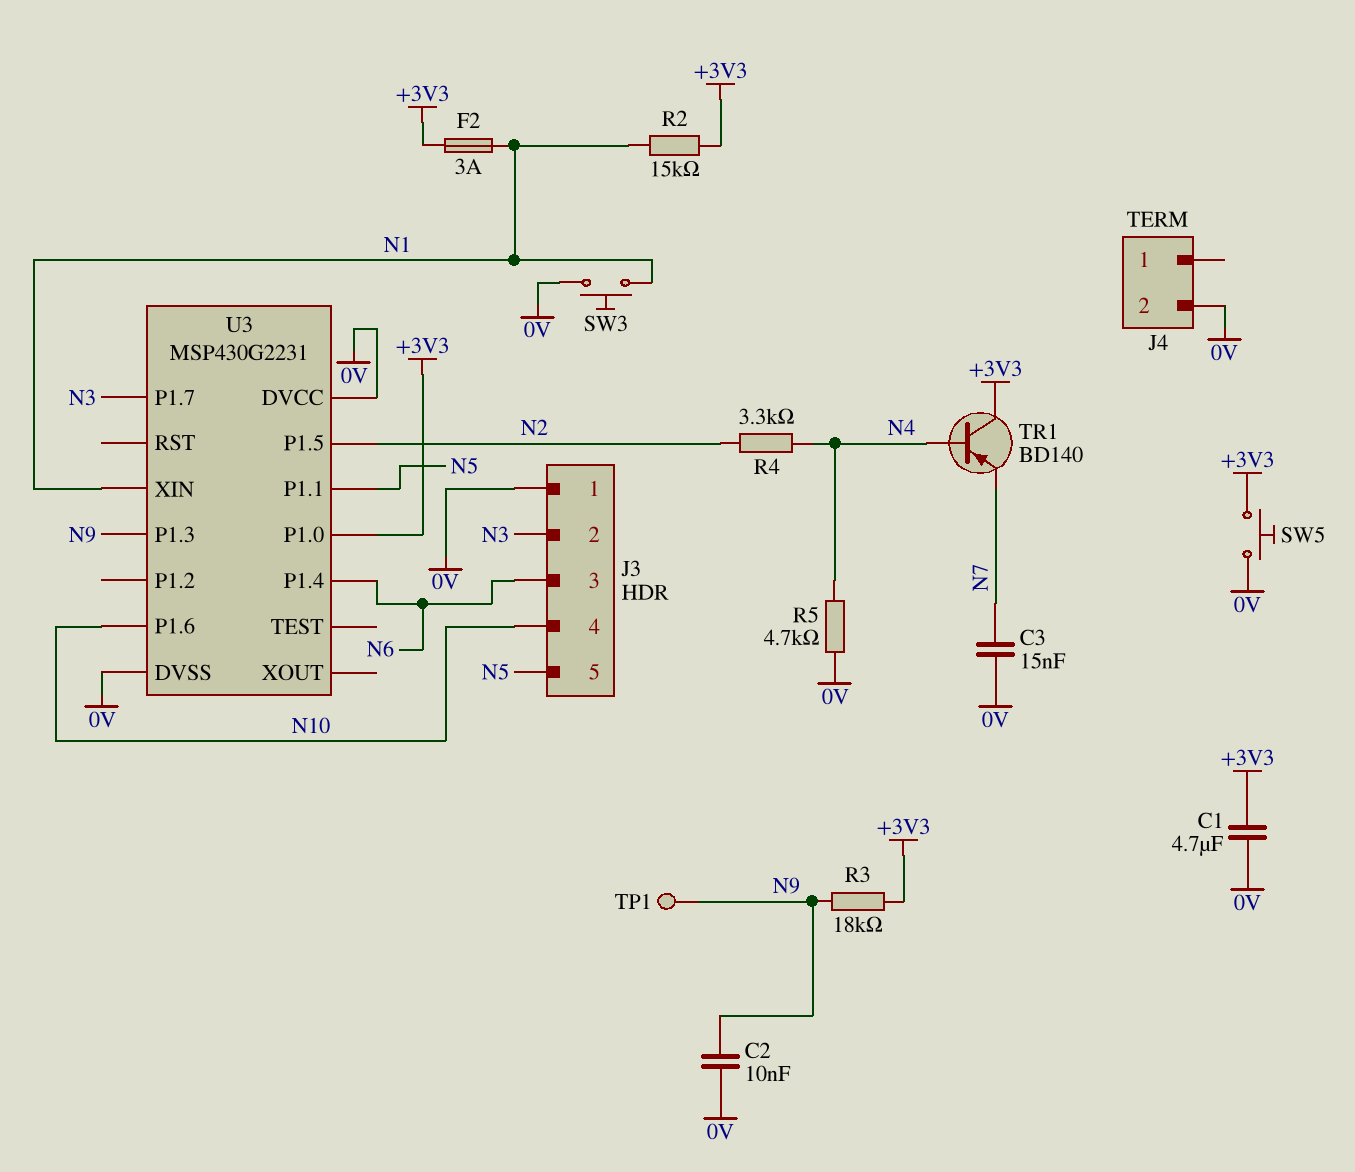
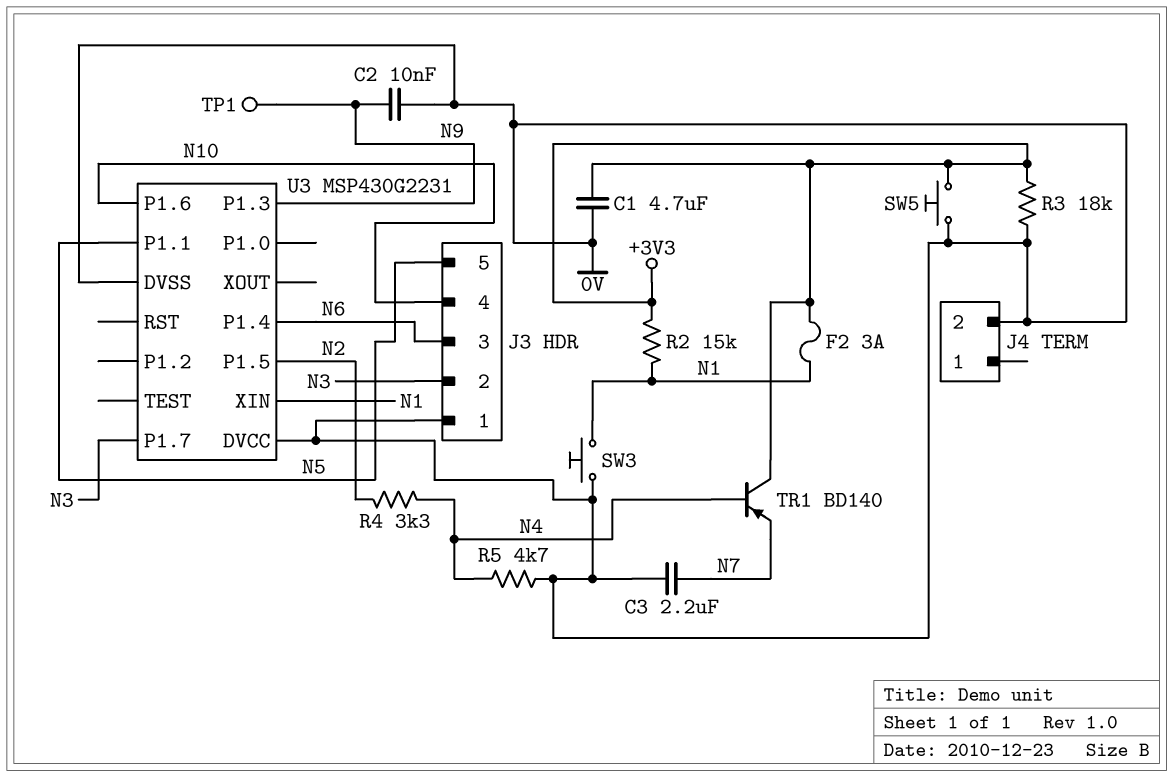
C3: 15nF (0V, N7) -> 2.2uF (0V, N7)
R3: 18k (+3V3, N9) -> 18k (+3V3, 0V)
U3 pin P1.0: +3V3 -> none

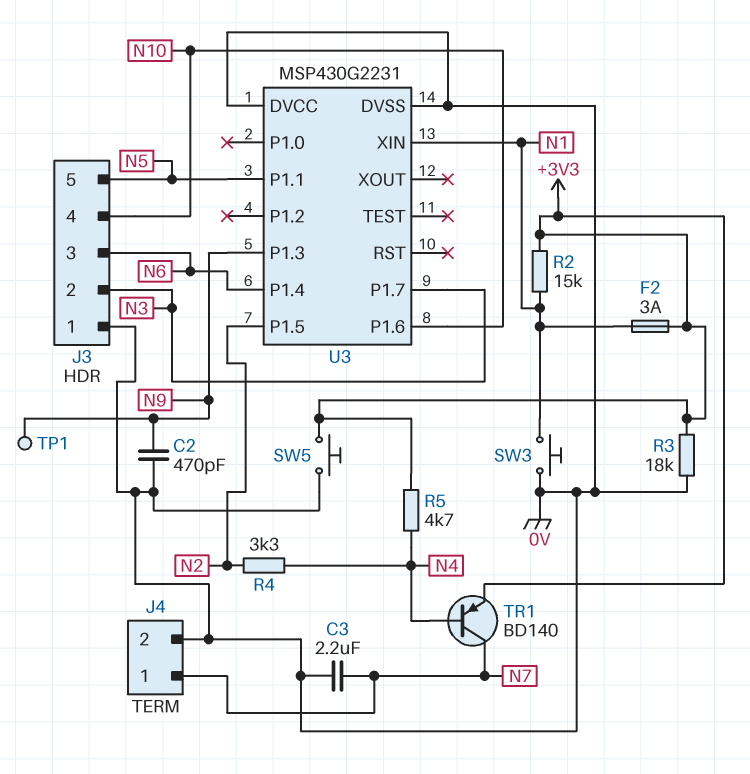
C1: 4.7uF (+3V3, 0V) -> none
C2: 10nF (0V, N9) -> 470pF (0V, N9)
J4 pin 1: none -> N7
R5: 4.7k (0V, N4) -> 4.7k (+3V3, N4)
TR1: PNP BD140 (B N4, C +3V3, E N7) -> PNP BD140 (B N4, C N7, E +3V3)

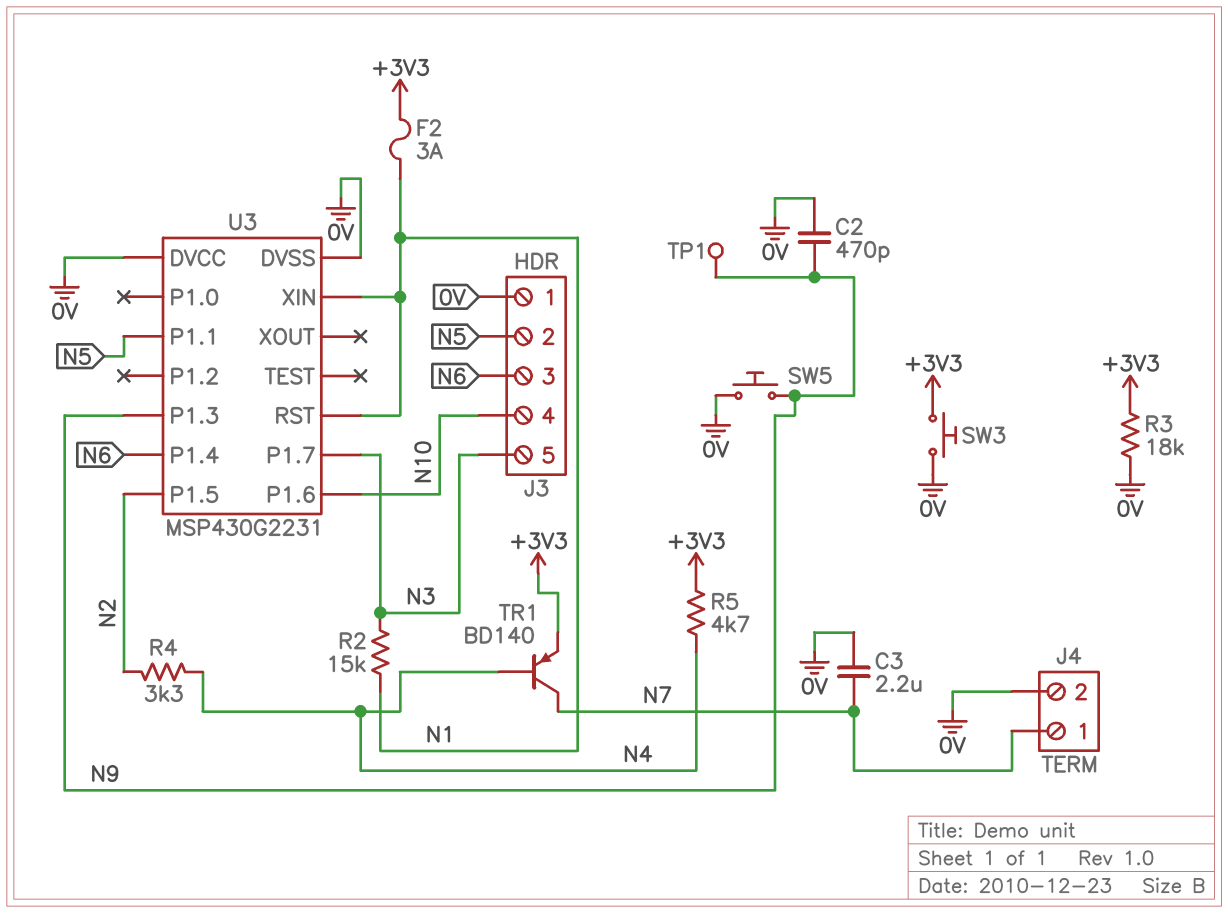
J3 pin 2: N3 -> N5
J3 pin 5: N5 -> N3
R2: 15k (+3V3, N1) -> 15k (N1, N3)
SW3: button (0V, N1) -> button (+3V3, 0V)
SW5: button (+3V3, 0V) -> button (0V, N9)
U3 pin RST: none -> N1

